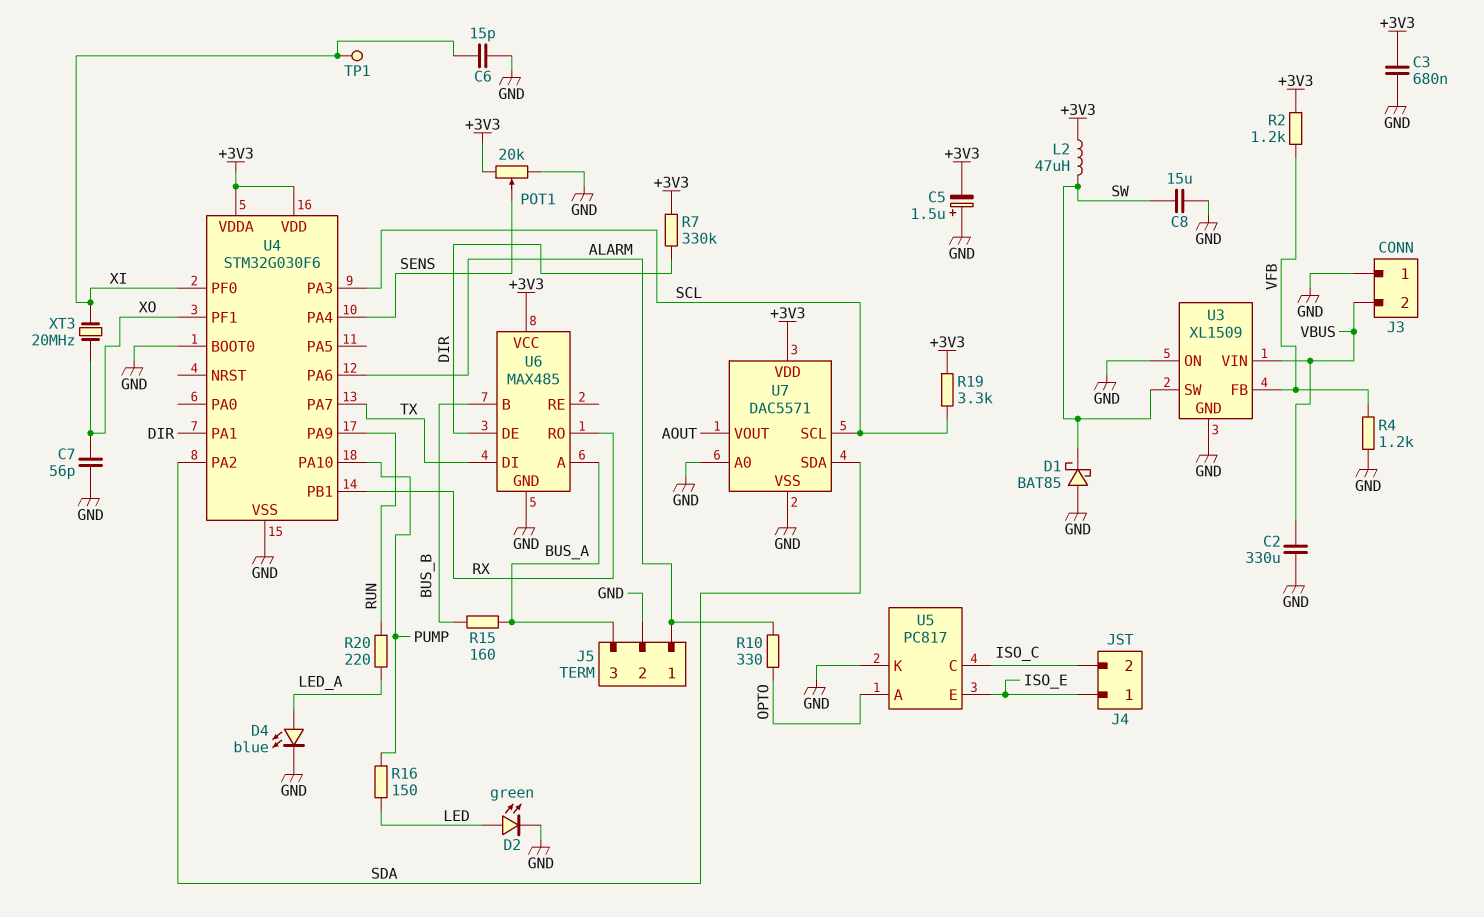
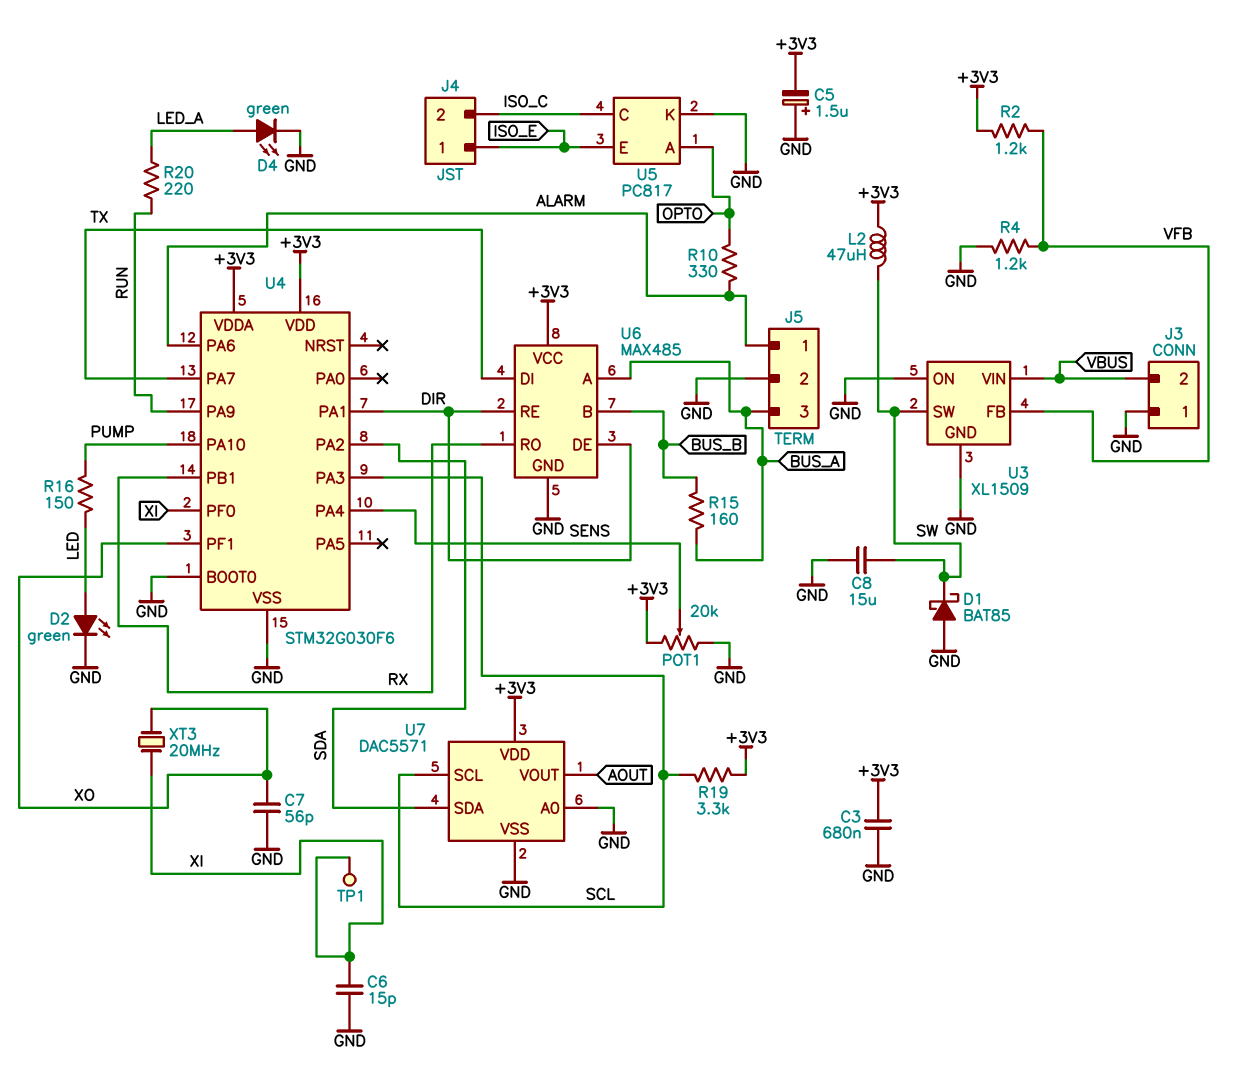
C2: 330uF (GND, VBUS) -> none
D4: LED blue (A LED_A, K GND) -> LED green (A LED_A, K GND)
R7: 330k (+3V3, DIR) -> none
U6 pin RE: none -> DIR

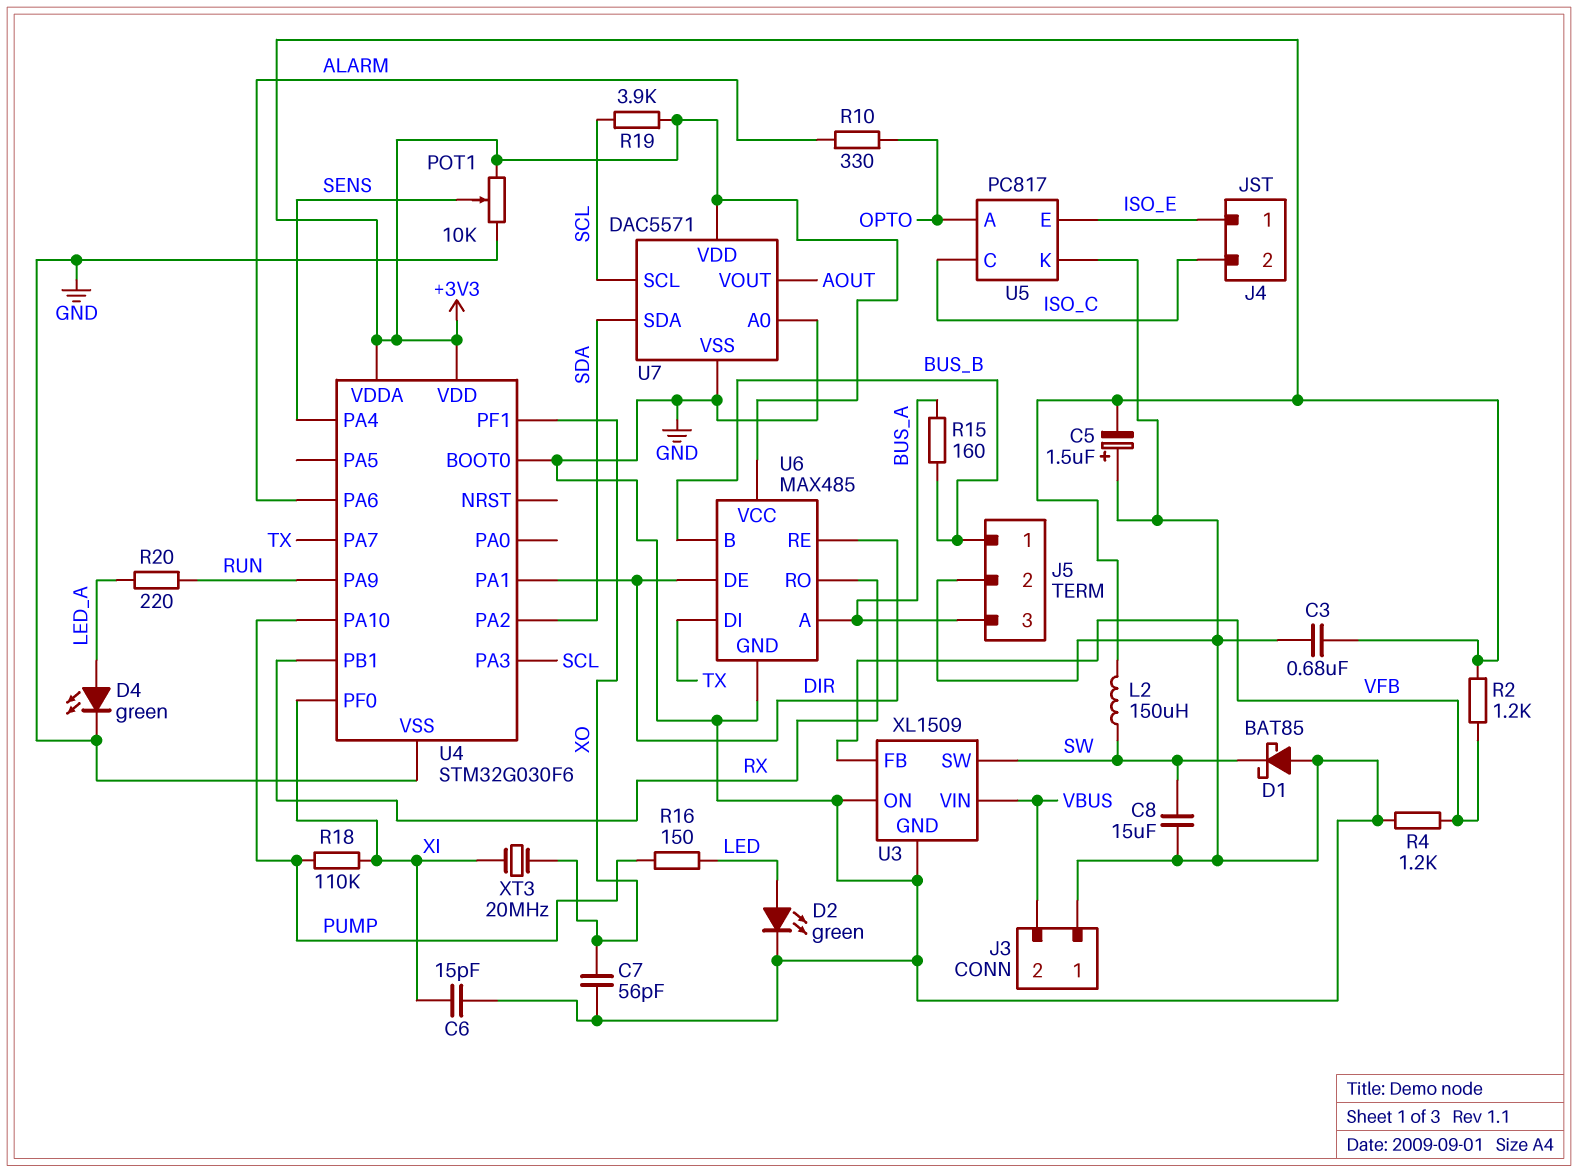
J5 pin 1: ALARM -> BUS_B
L2: 47uH (+3V3, SW) -> 150uH (+3V3, SW)
POT1: 20k (+3V3, GND, wiper SENS) -> 10k (+3V3, GND, wiper SENS)
R18: none -> 110k (PUMP, XI)
R19: 3.3k (+3V3, SCL) -> 3.9k (+3V3, SCL)
TP1: test point (XI) -> none

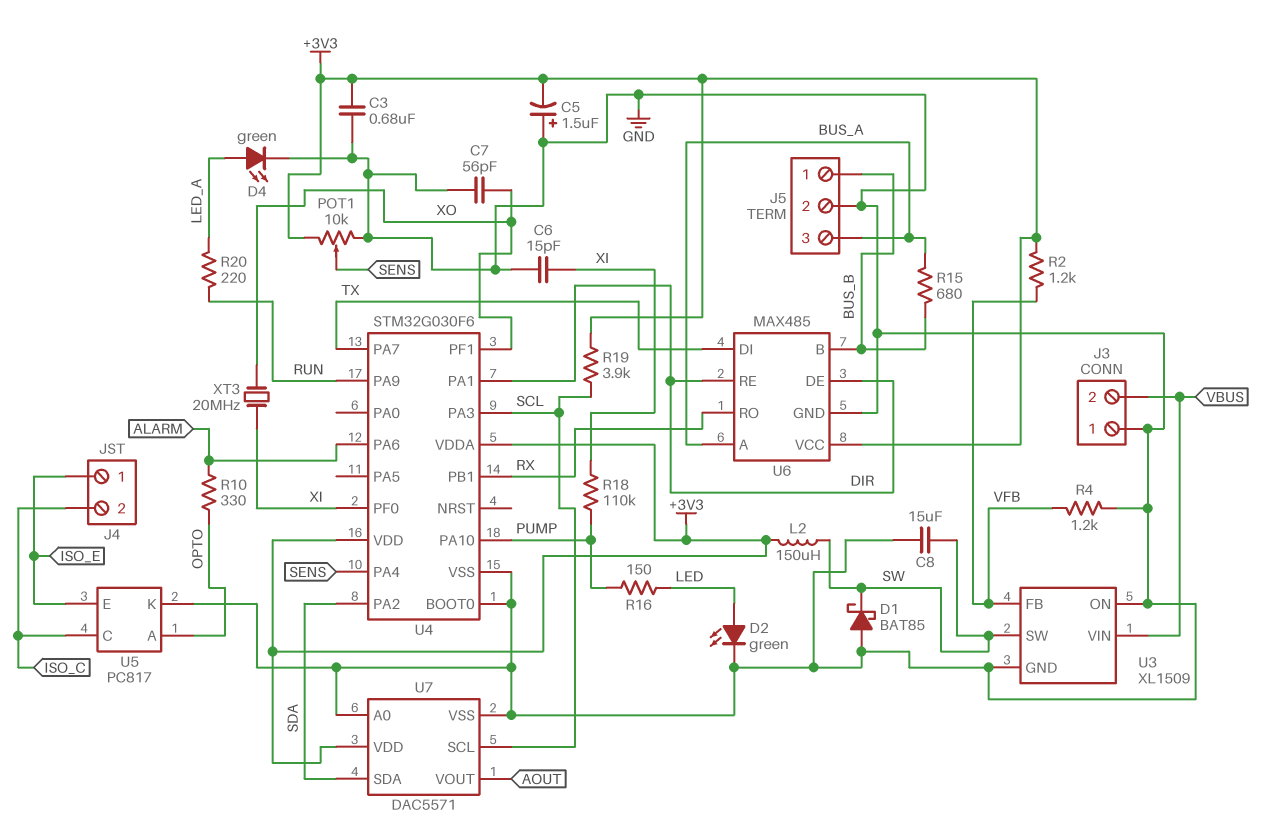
R15: 160 (BUS_A, BUS_B) -> 680 (BUS_A, BUS_B)

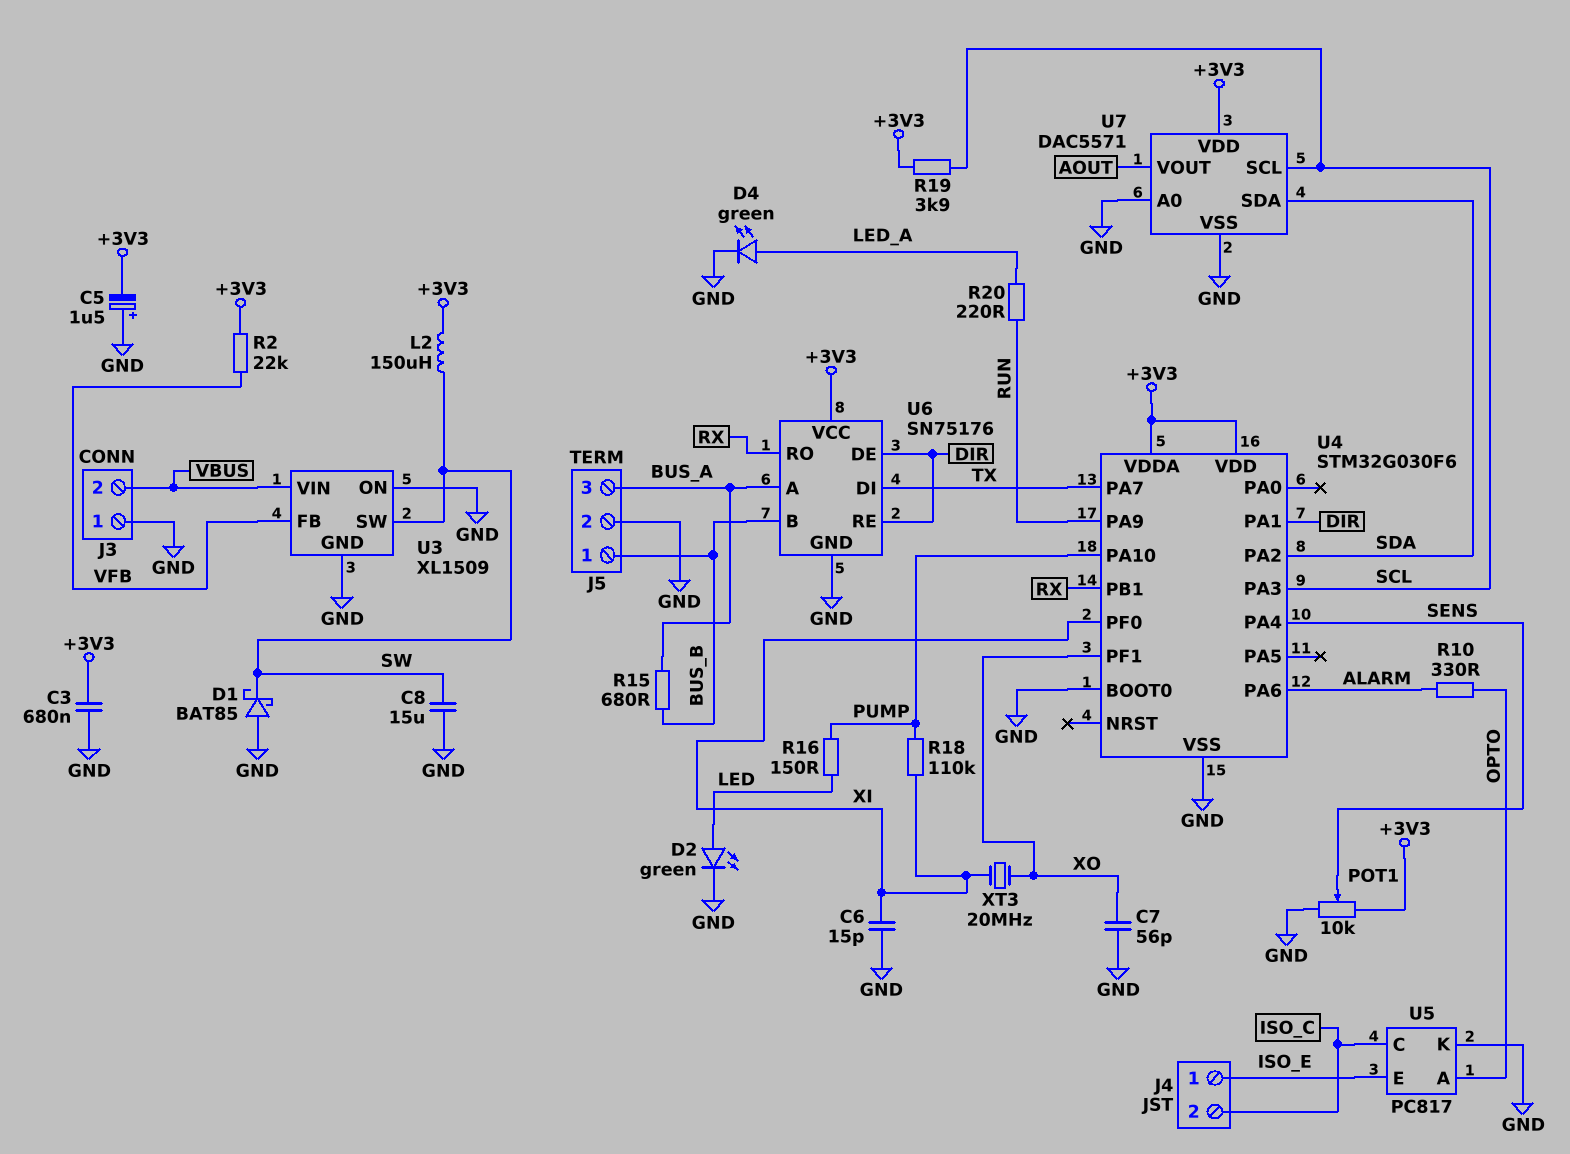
R2: 1.2k (+3V3, VFB) -> 22k (+3V3, VFB)
R4: 1.2k (GND, VFB) -> none
U6: MAX485 -> SN75176

